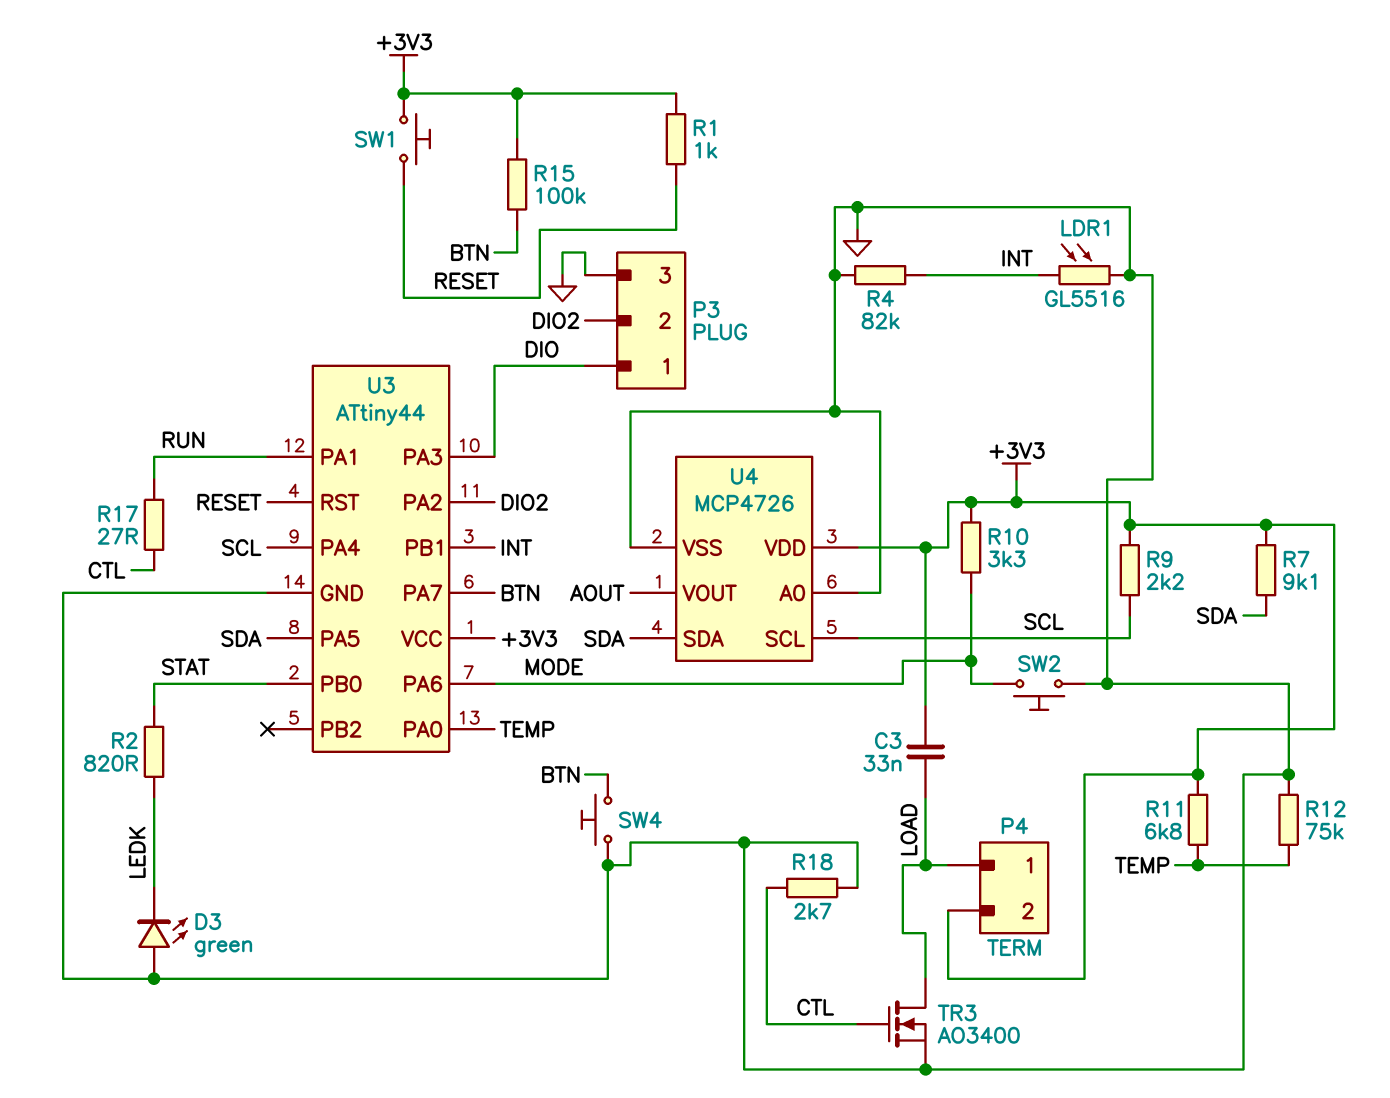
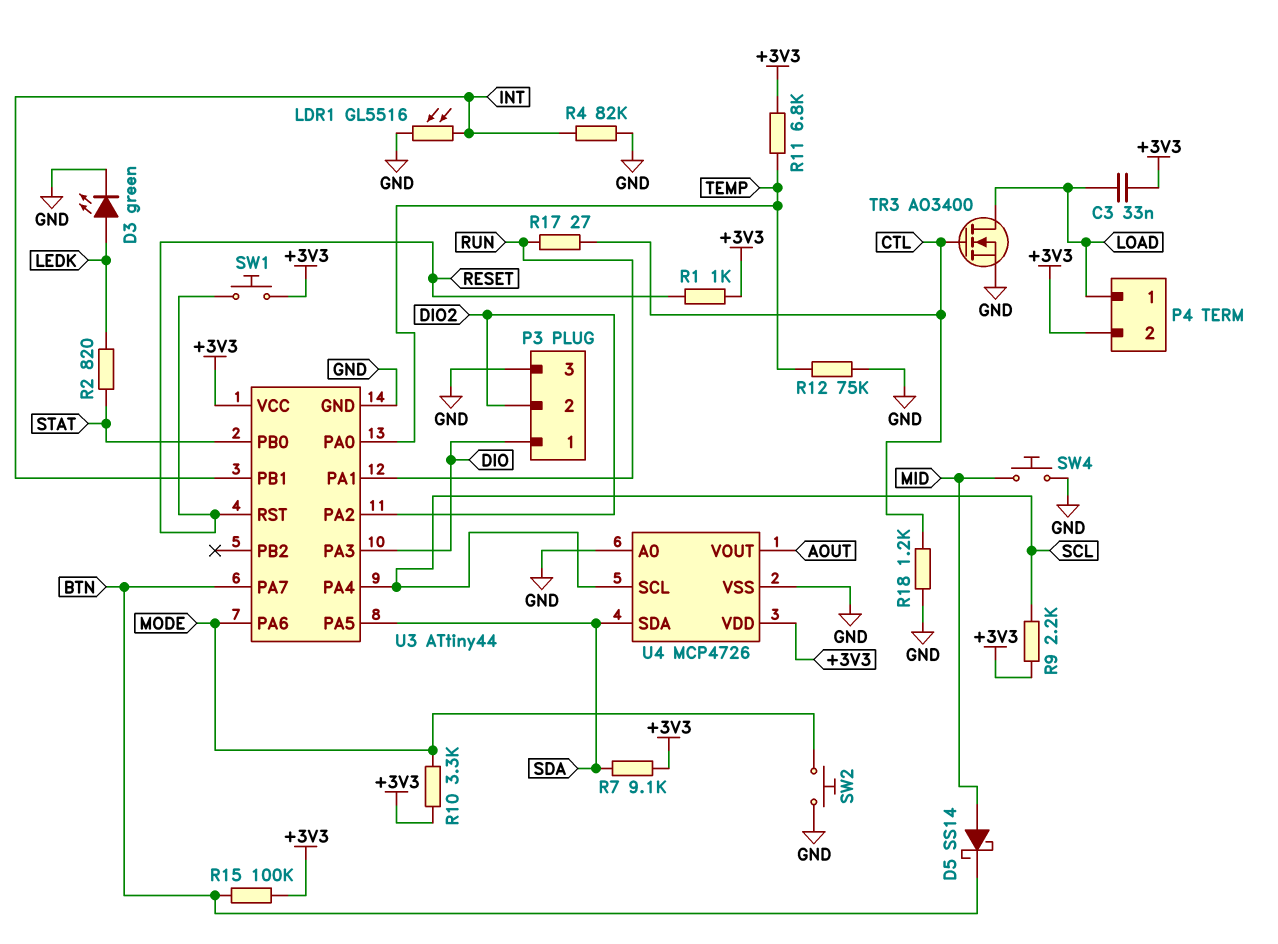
D3: LED green (A GND, K LEDK) -> LED green (A LEDK, K GND)
D5: none -> schottky SS14 (A MID, K BTN)
R18: 2.7k (CTL, GND) -> 1.2k (CTL, GND)
SW4: button (BTN, GND) -> button (GND, MID)

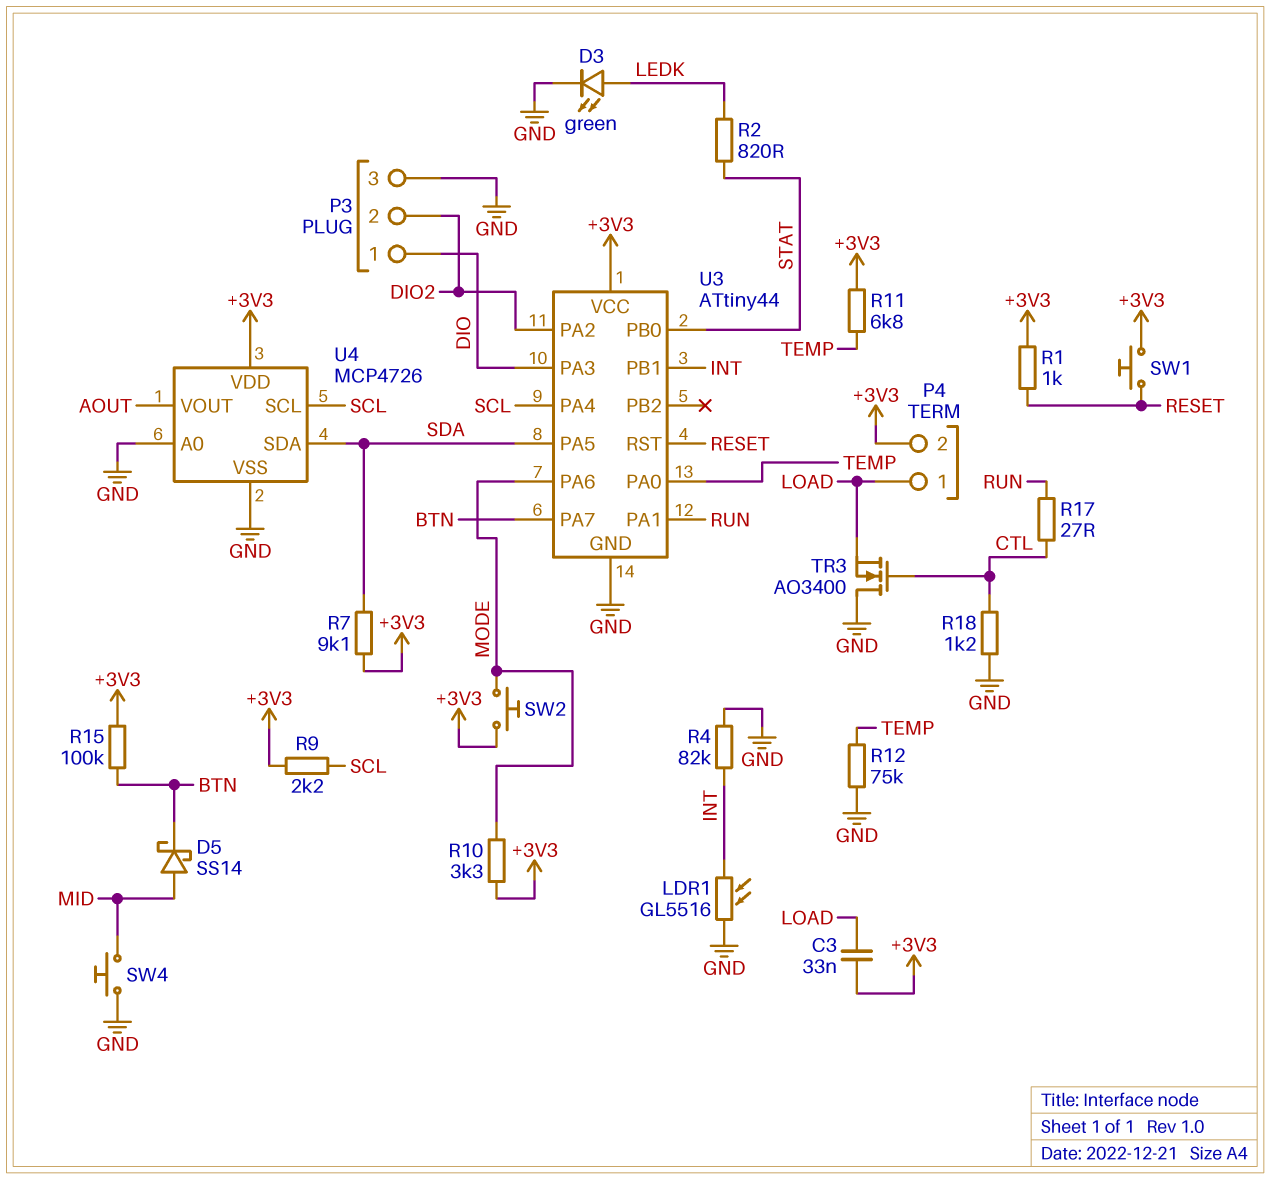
SW2: button (GND, MODE) -> button (+3V3, MODE)
TR3: NMOS AO3400 (G CTL, D LOAD, S GND) -> NMOS AO3400 (G CTL, D GND, S LOAD)

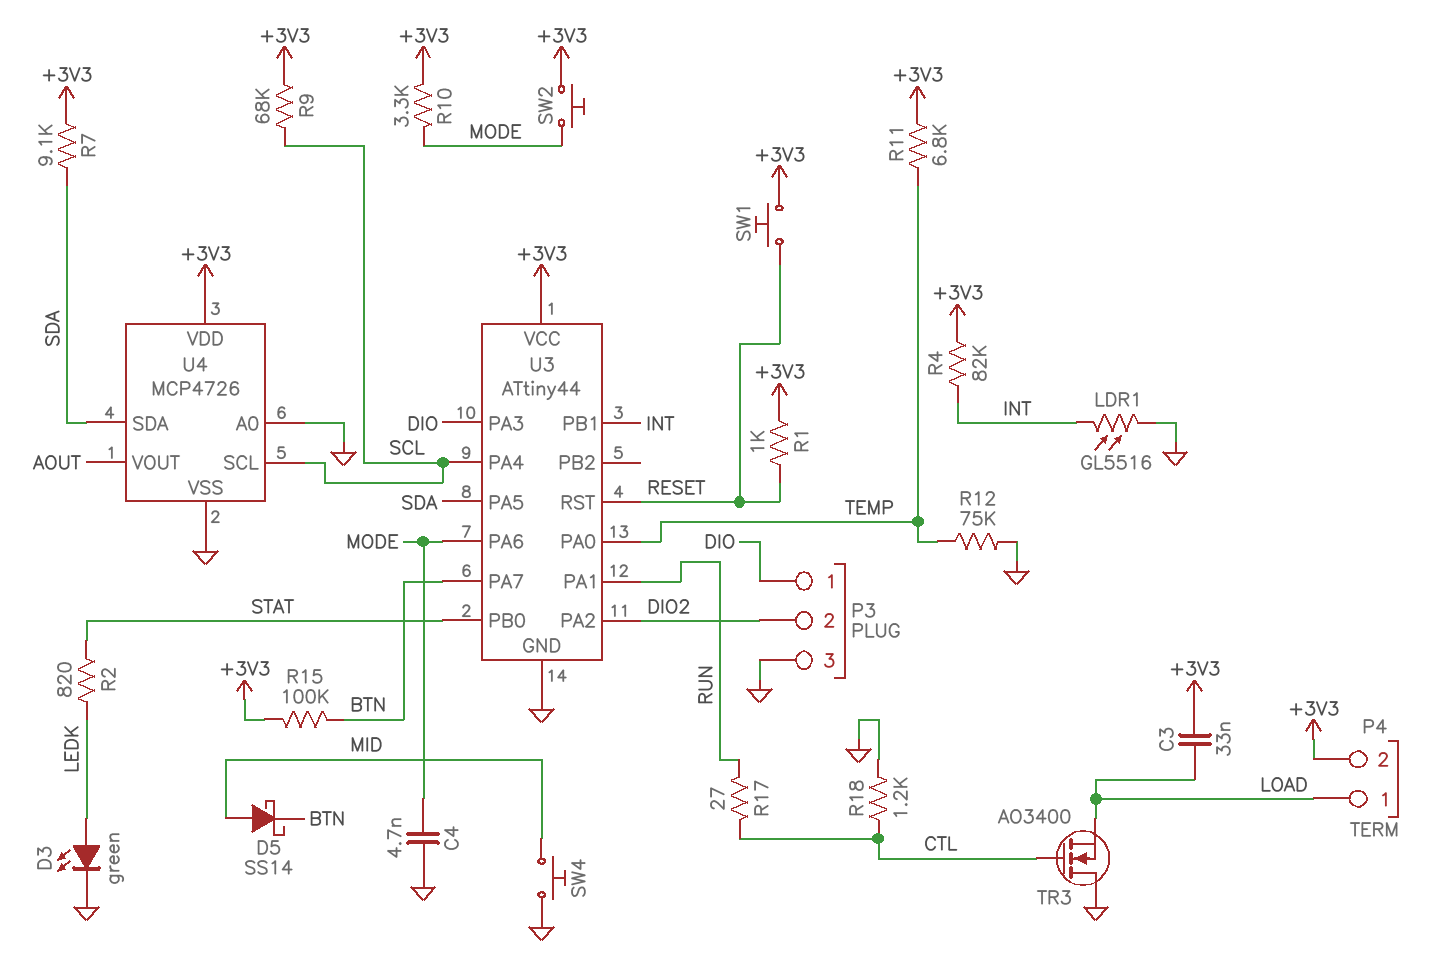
C4: none -> 4.7nF (GND, MODE)
R4: 82k (GND, INT) -> 82k (+3V3, INT)
R9: 2.2k (+3V3, SCL) -> 68k (+3V3, SCL)

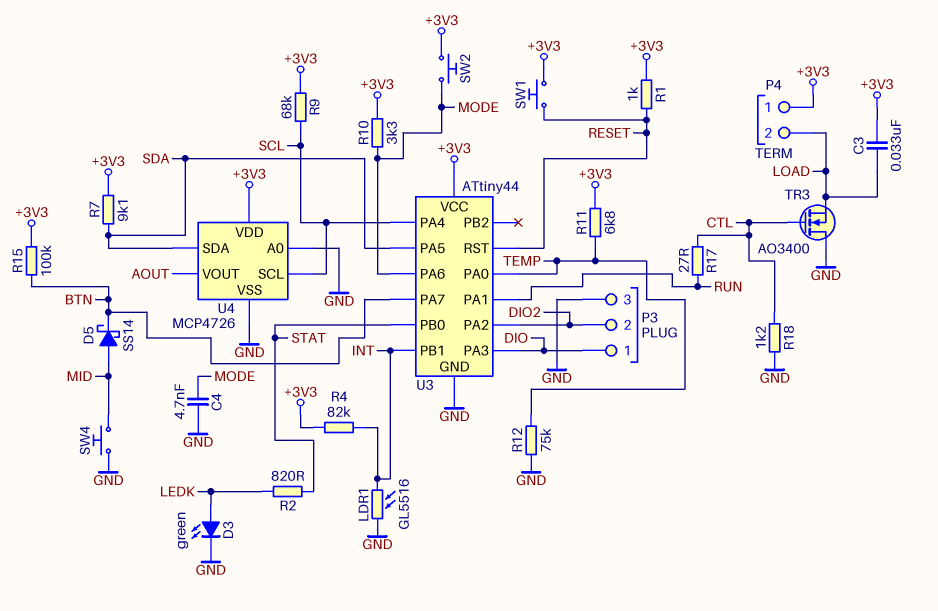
P4 pin 1: LOAD -> +3V3
P4 pin 2: +3V3 -> LOAD

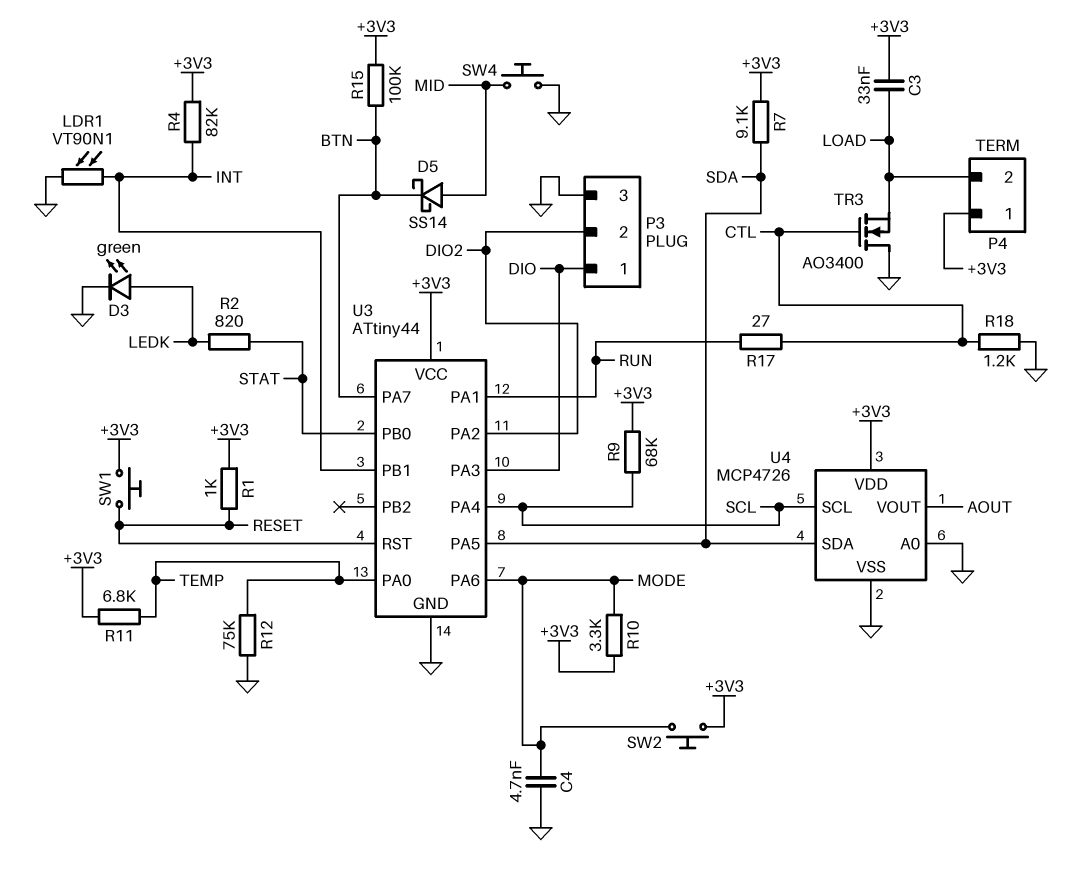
LDR1: GL5516 (GND, INT) -> VT90N1 (GND, INT)

